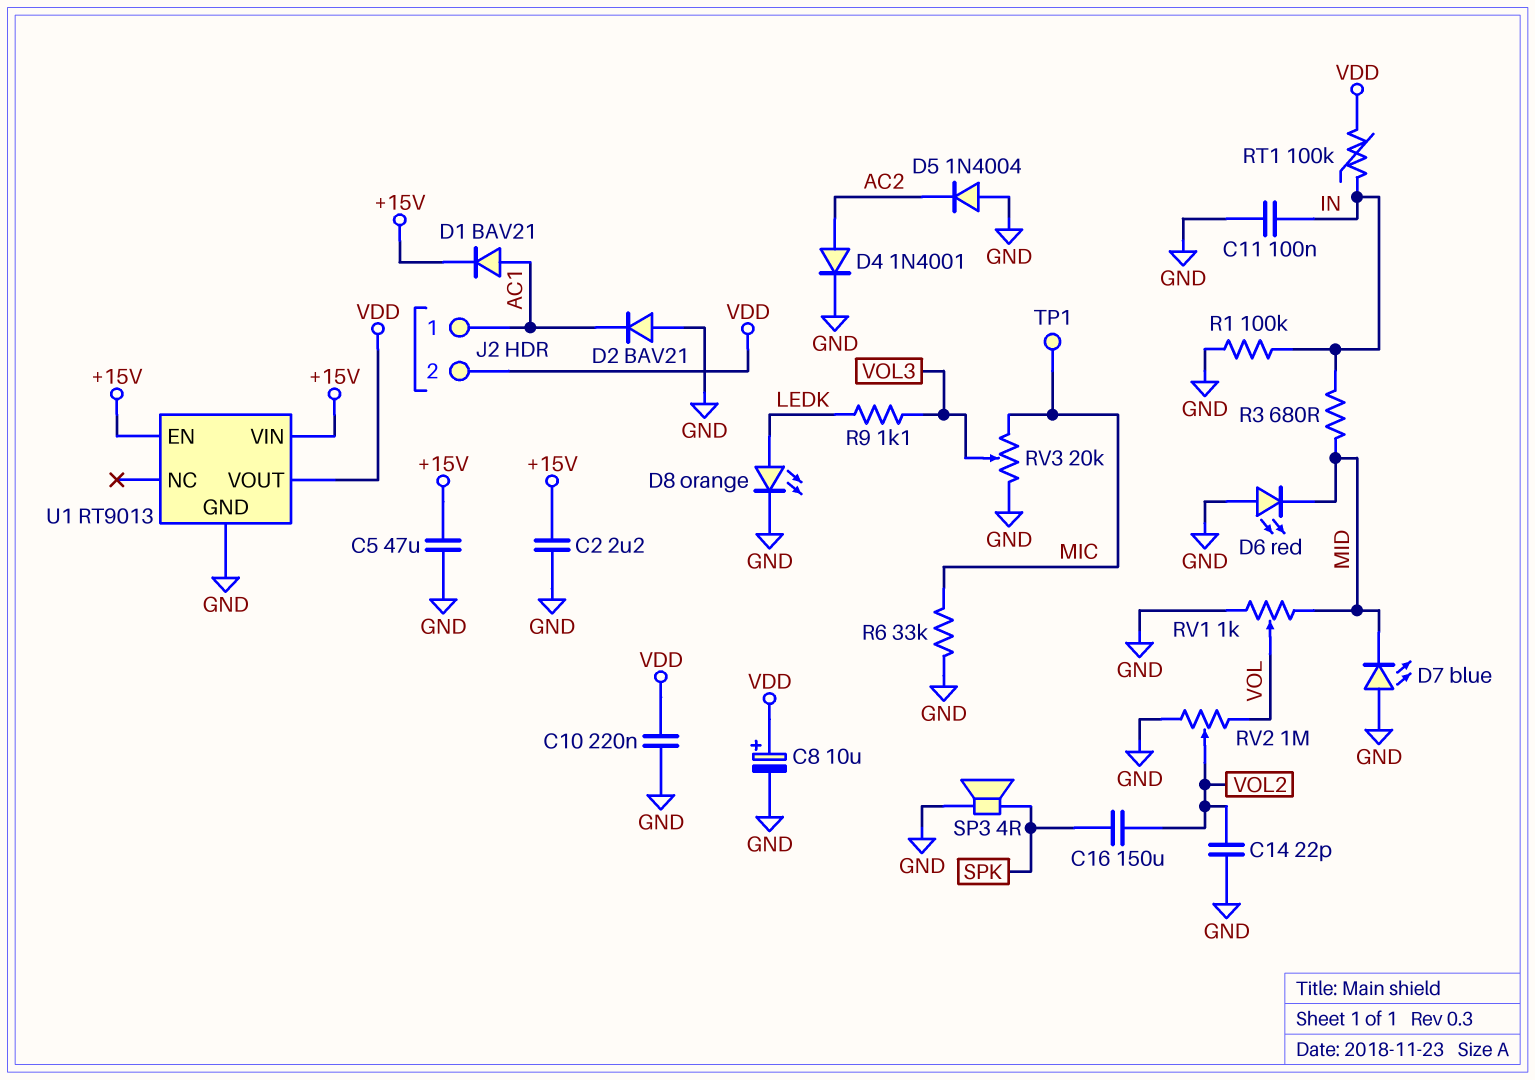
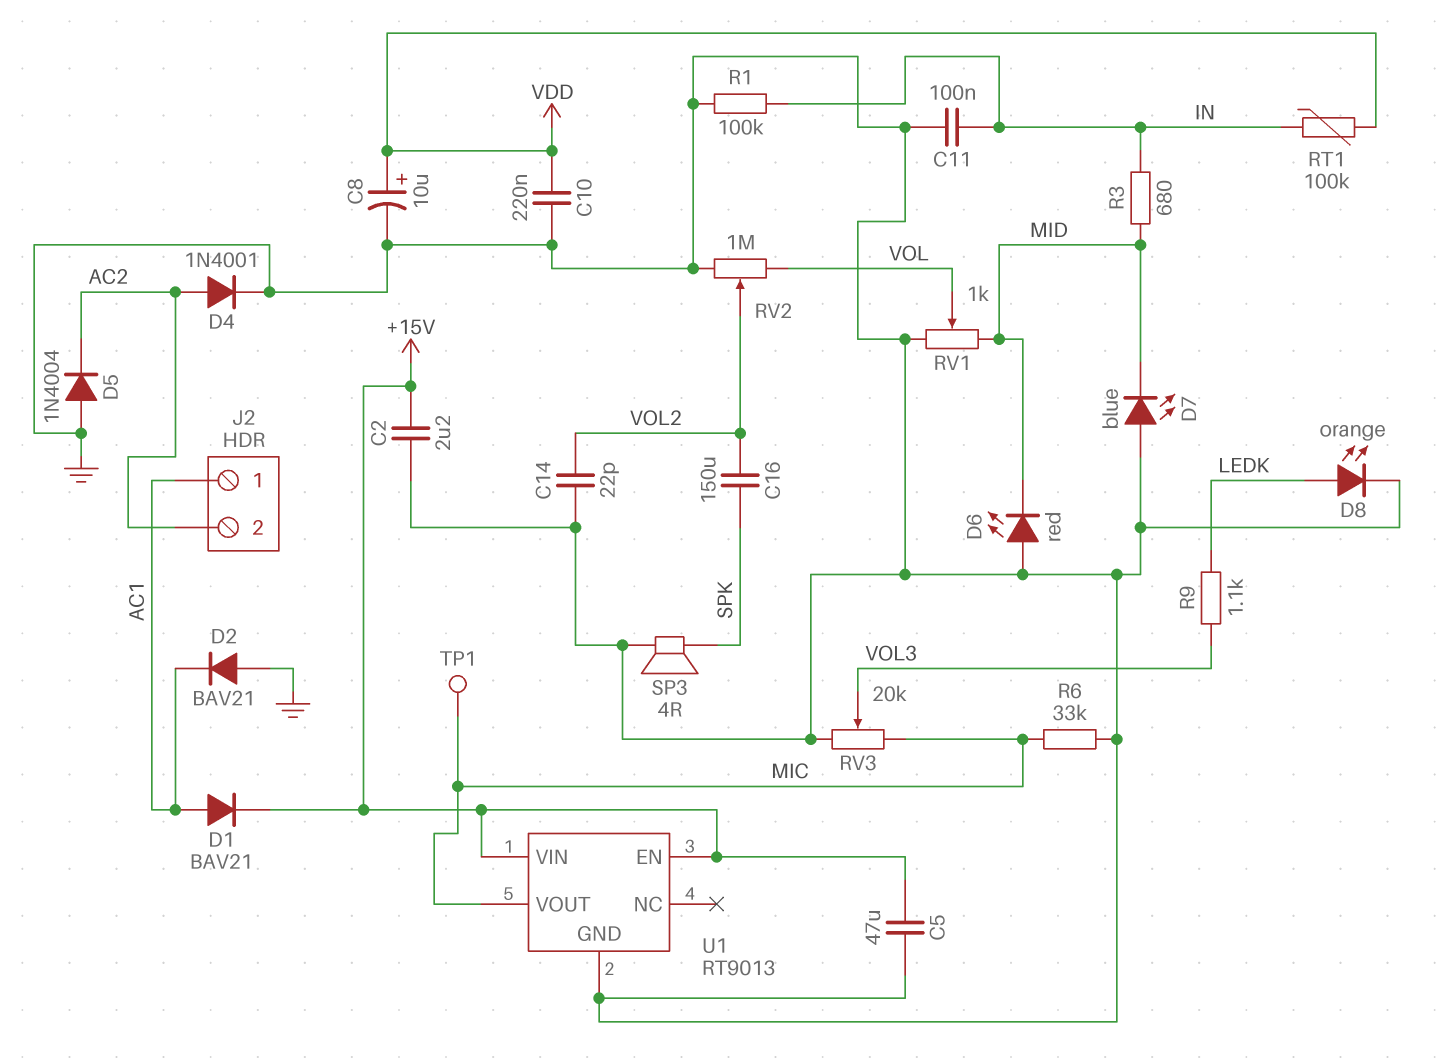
J2 pin 2: VDD -> AC2
U1 pin VOUT: VDD -> MIC

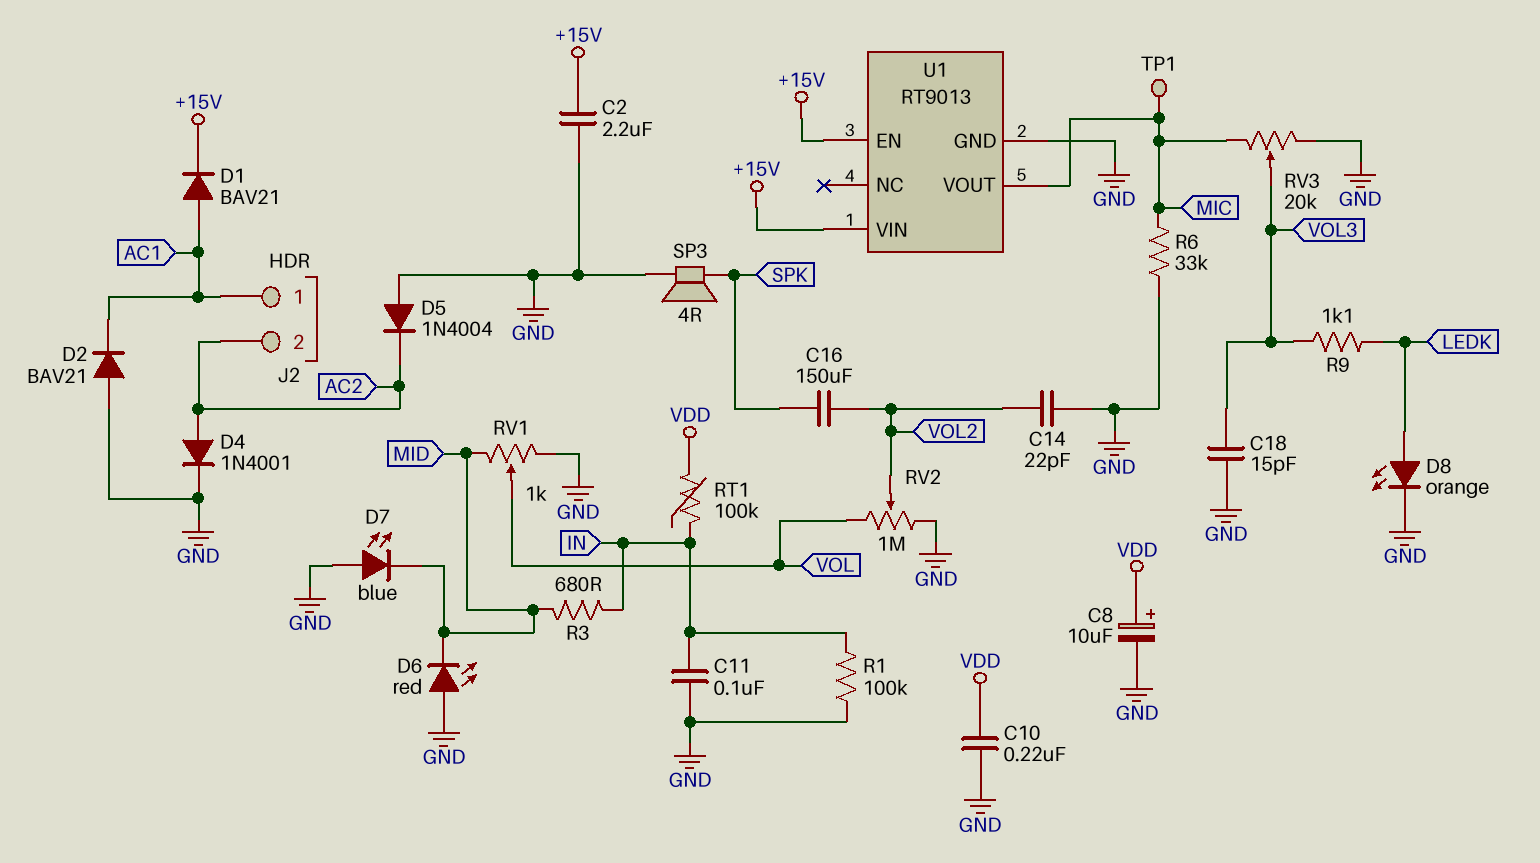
C5: 47uF (+15V, GND) -> none
C18: none -> 15pF (GND, VOL3)

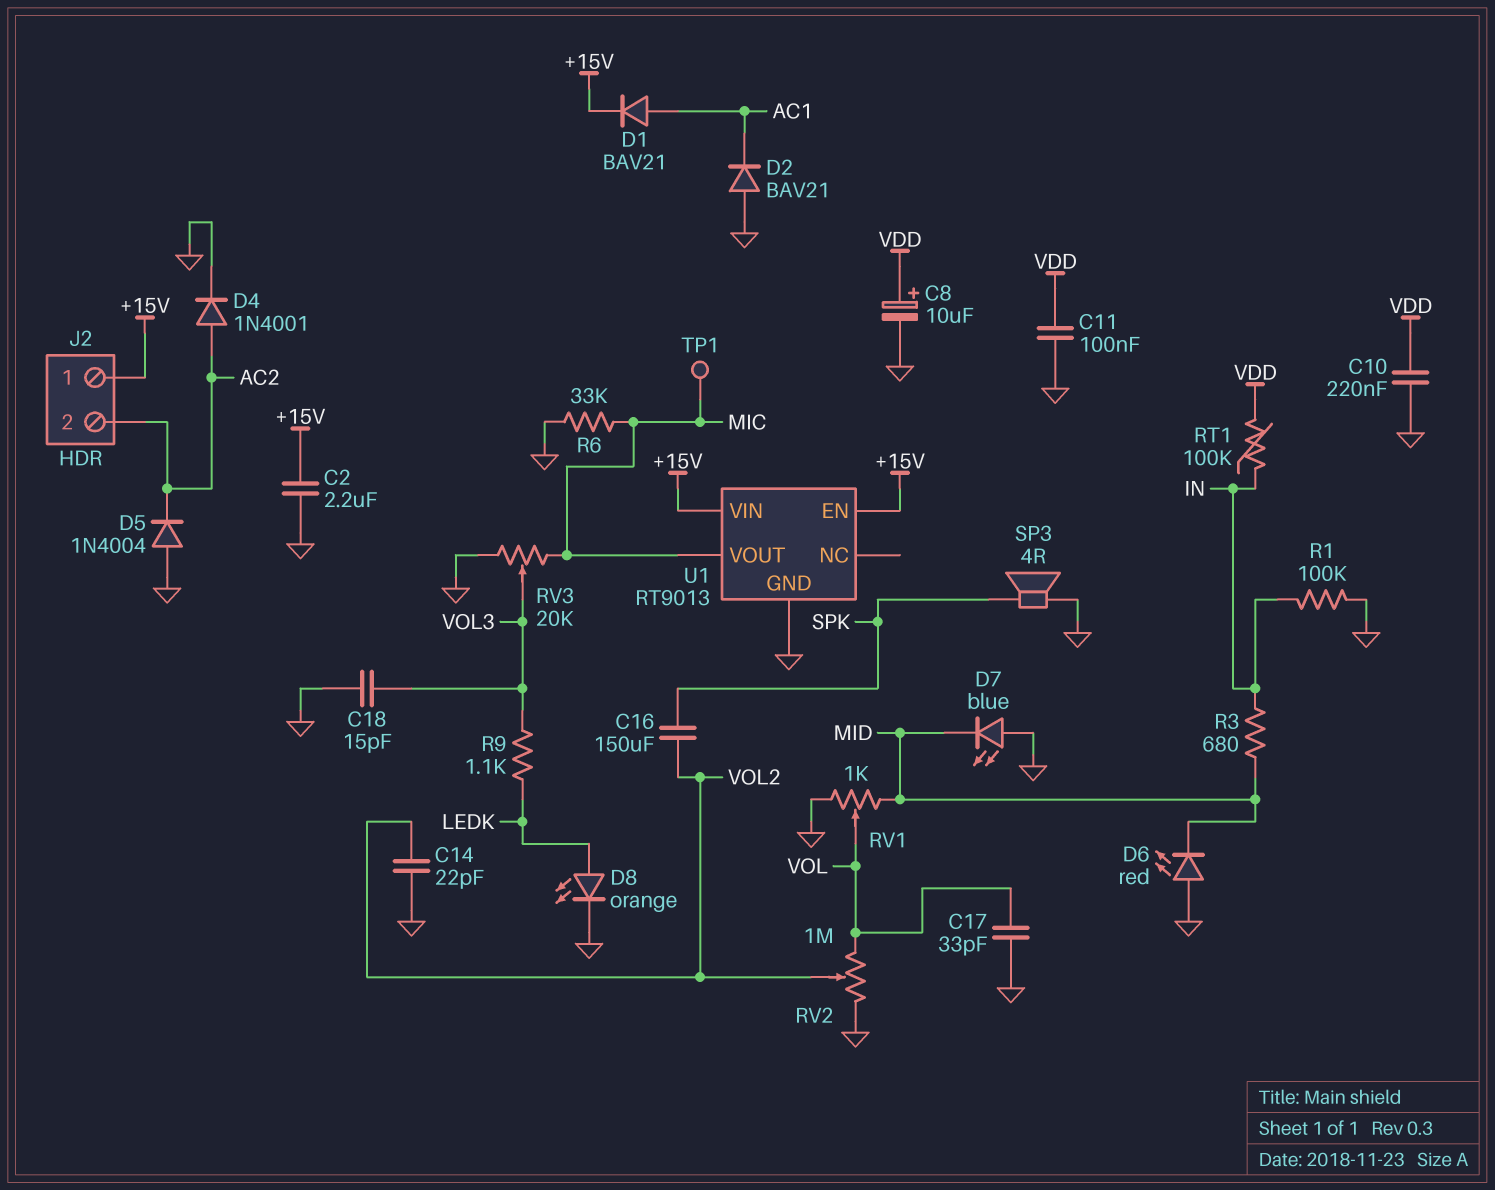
C11: 100nF (GND, IN) -> 100nF (GND, VDD)
C17: none -> 33pF (GND, VOL)
J2 pin 1: AC1 -> +15V

